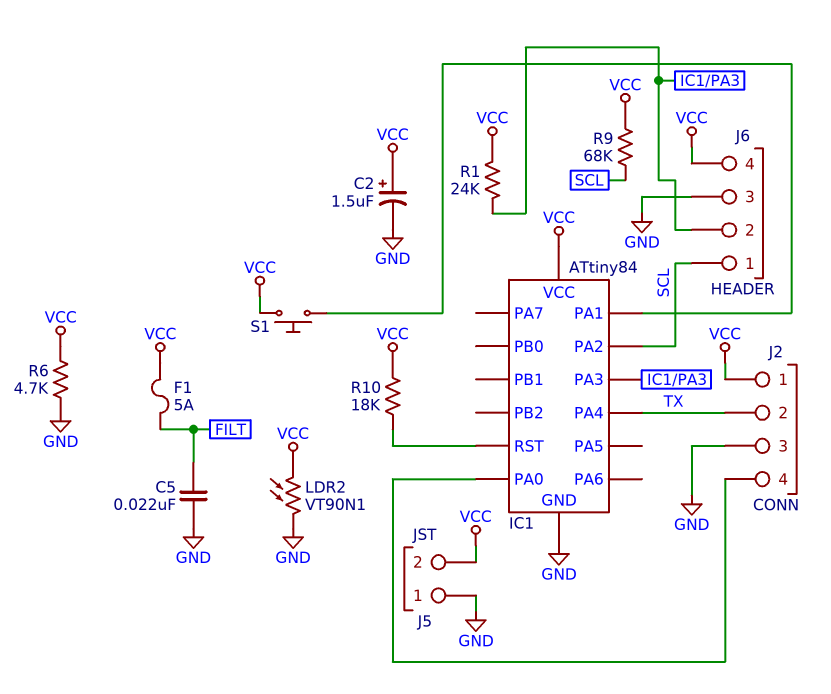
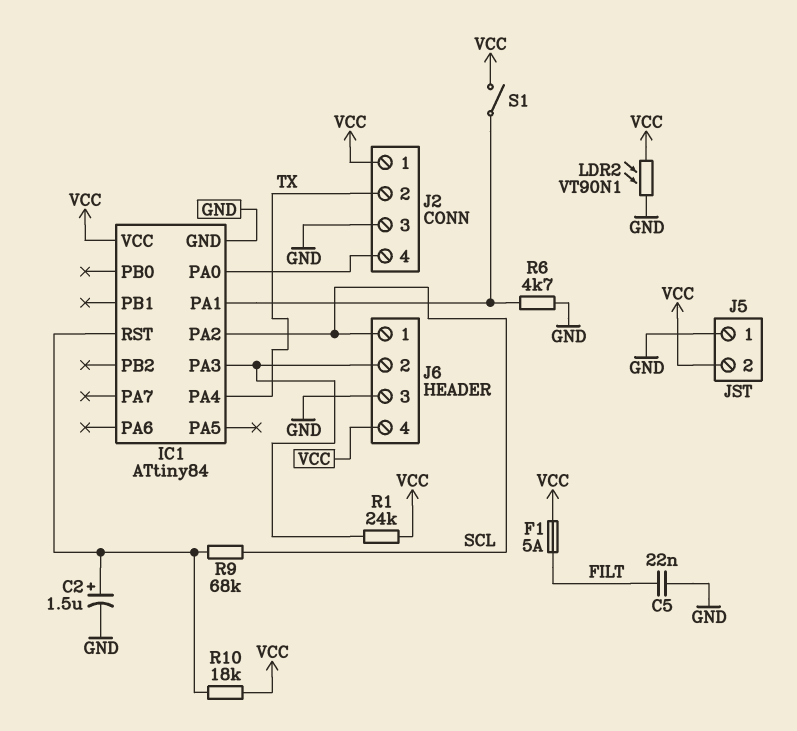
C2: 1.5uF (plus VCC, minus GND) -> 1.5uF (plus IC1/RST, minus GND)
R6: 4.7k (GND, VCC) -> 4.7k (GND, IC1/PA1)
R9: 68k (SCL, VCC) -> 68k (IC1/RST, SCL)
S1: button (IC1/PA1, VCC) -> switch (IC1/PA1, VCC)

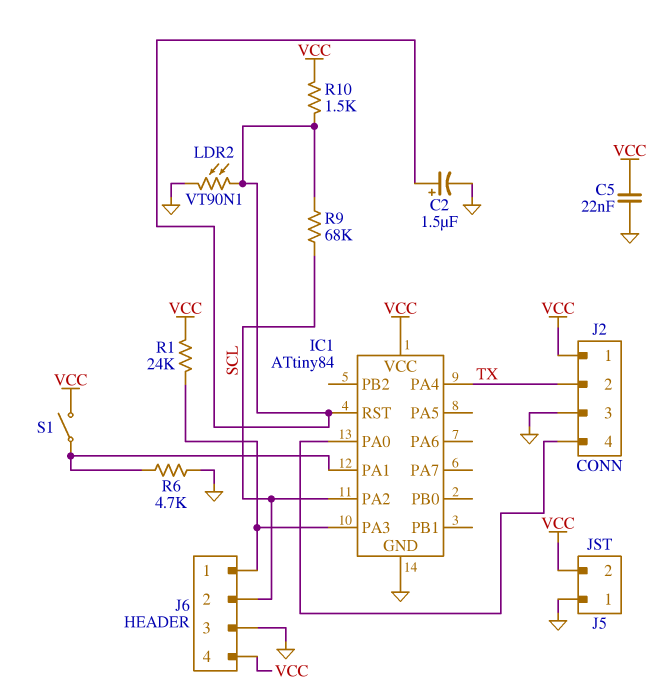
C5: 22nF (FILT, GND) -> 22nF (GND, VCC)
F1: 5A (FILT, VCC) -> none
J6 pin 1: SCL -> IC1/PA3
J6 pin 2: IC1/PA3 -> SCL
LDR2: VT90N1 (GND, VCC) -> VT90N1 (GND, IC1/RST)
R10: 18k (IC1/RST, VCC) -> 1.5k (IC1/RST, VCC)

